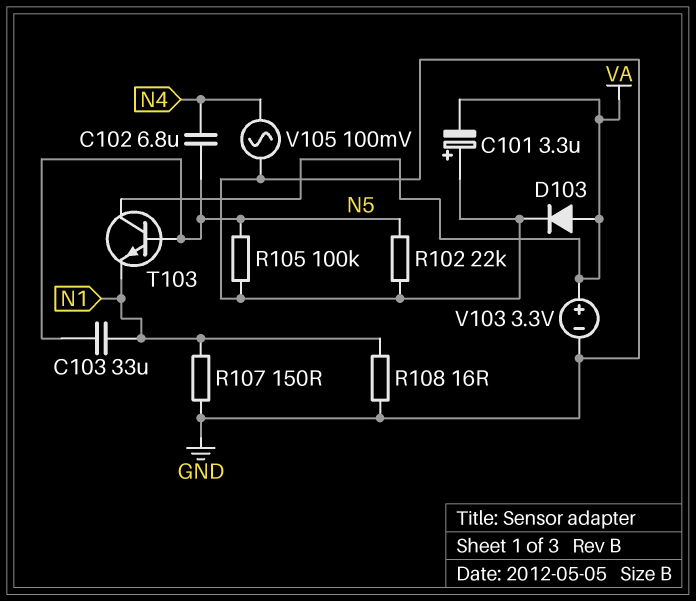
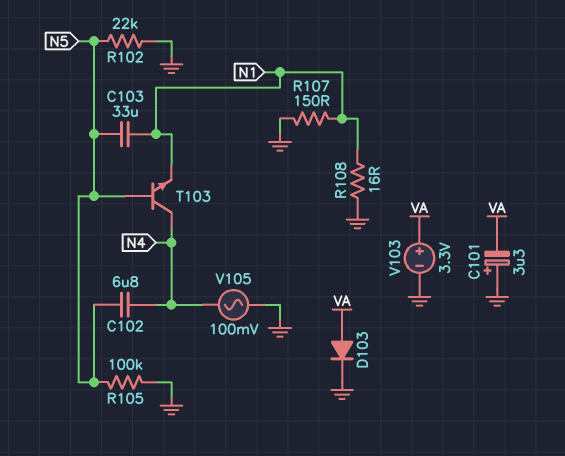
T103: NPN (B N5, C VA, E N1) -> NPN (B N5, C N4, E N1)

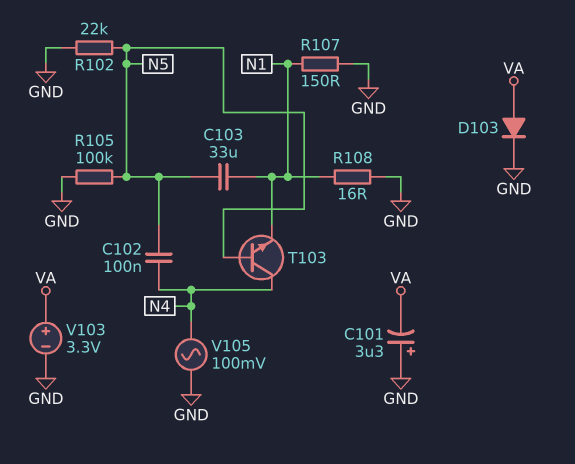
C102: 6.8uF (N4, N5) -> 100nF (N4, N5)

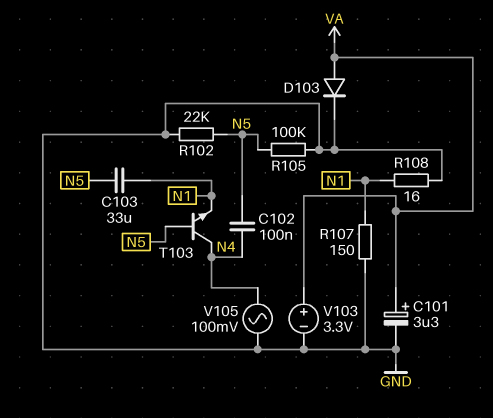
C101: 3.3uF (plus GND, minus VA) -> 3.3uF (plus VA, minus GND)

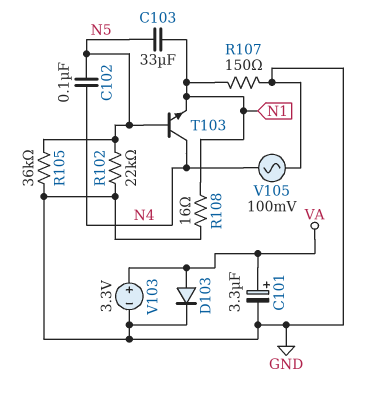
R105: 100k (GND, N5) -> 36k (GND, N5)

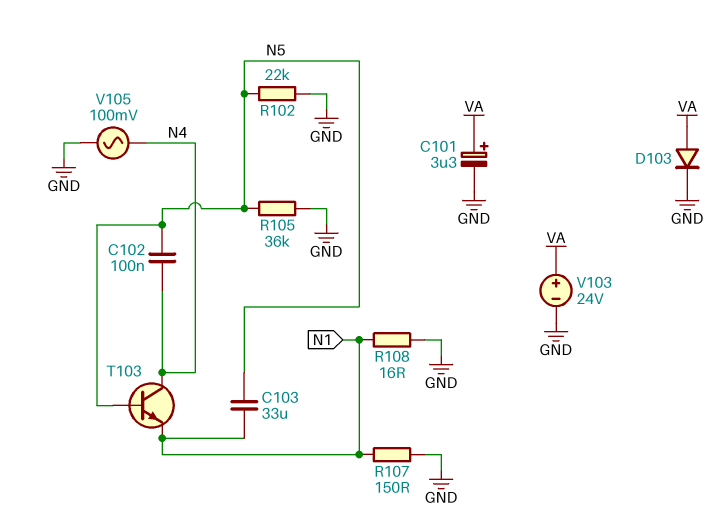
V103: 3.3V (plus VA, minus GND) -> 24V (plus VA, minus GND)

